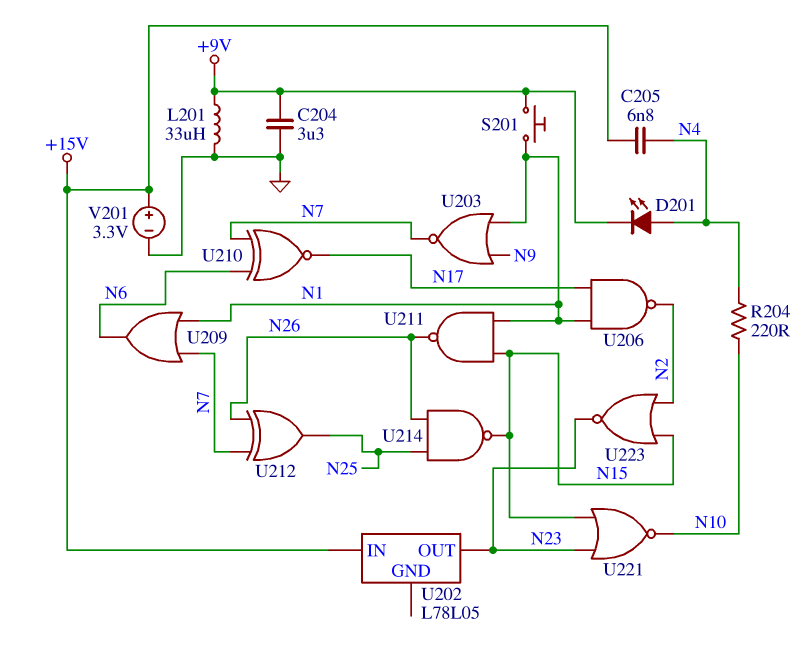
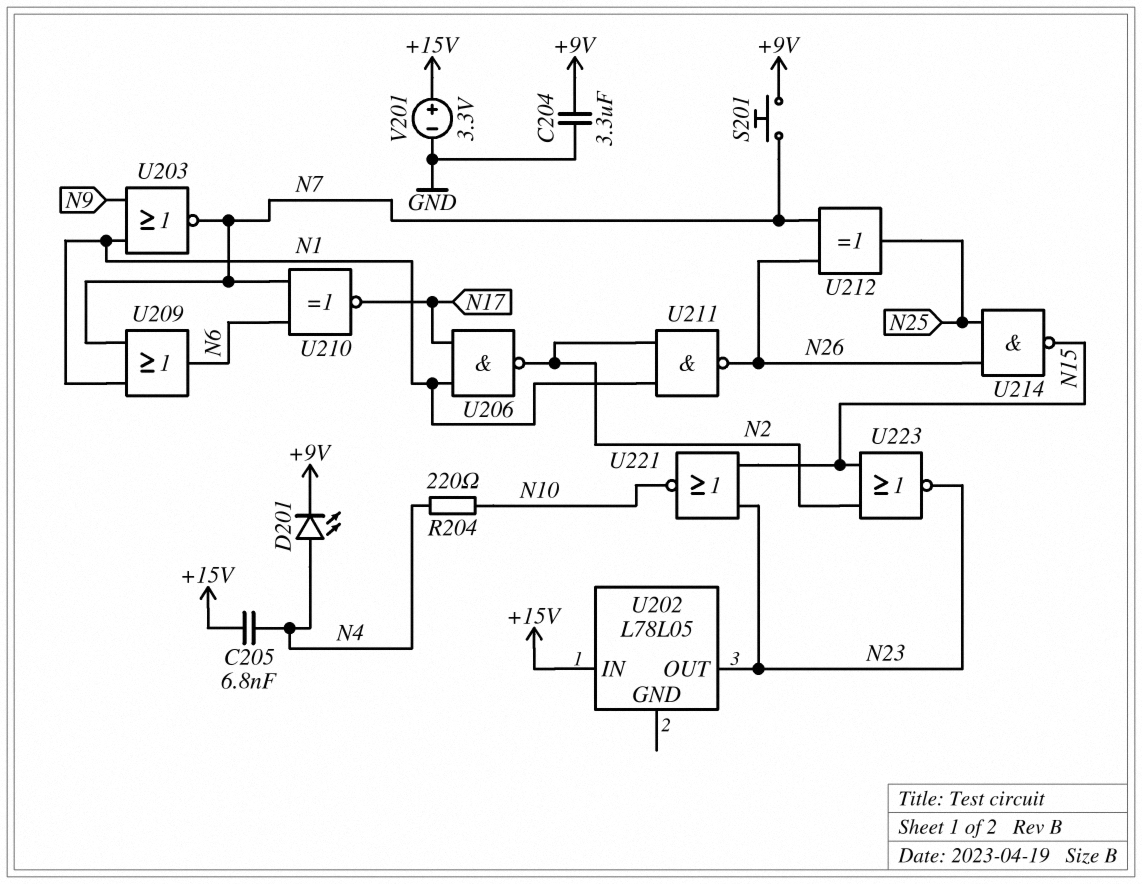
L201: 33uH (+9V, GND) -> none
S201: button (+9V, N1) -> button (+9V, N7)
U211: NAND (in N1, in N15, out N26) -> NAND (in N1, in N2, out N26)

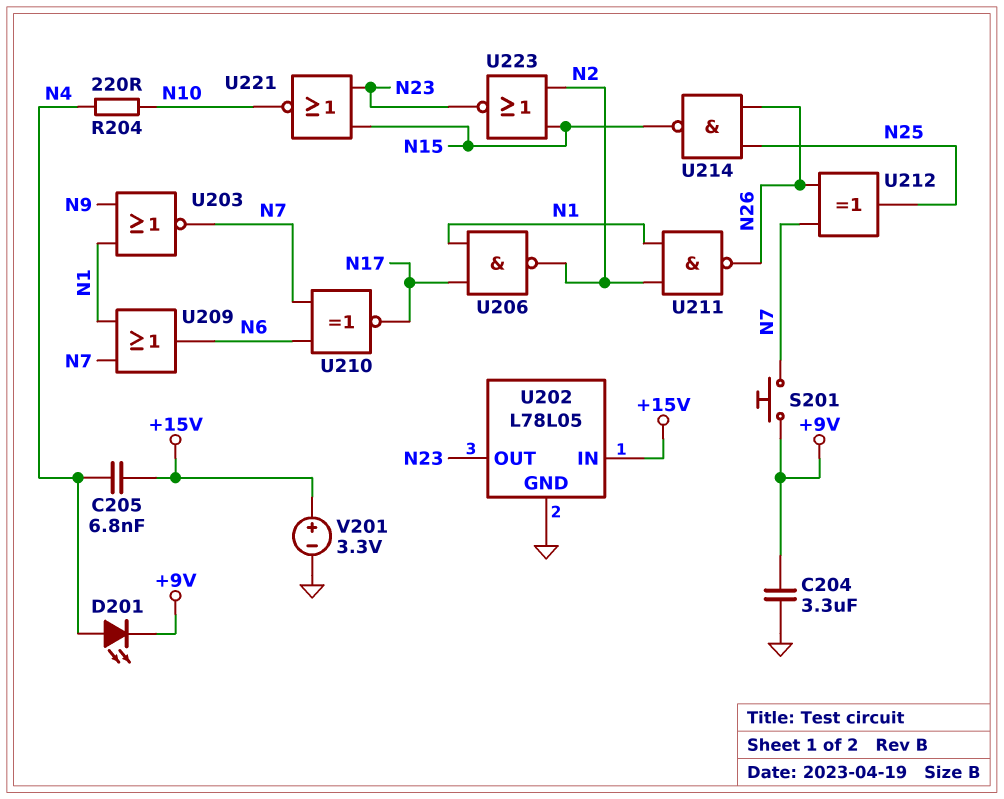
U202 pin GND: none -> GND

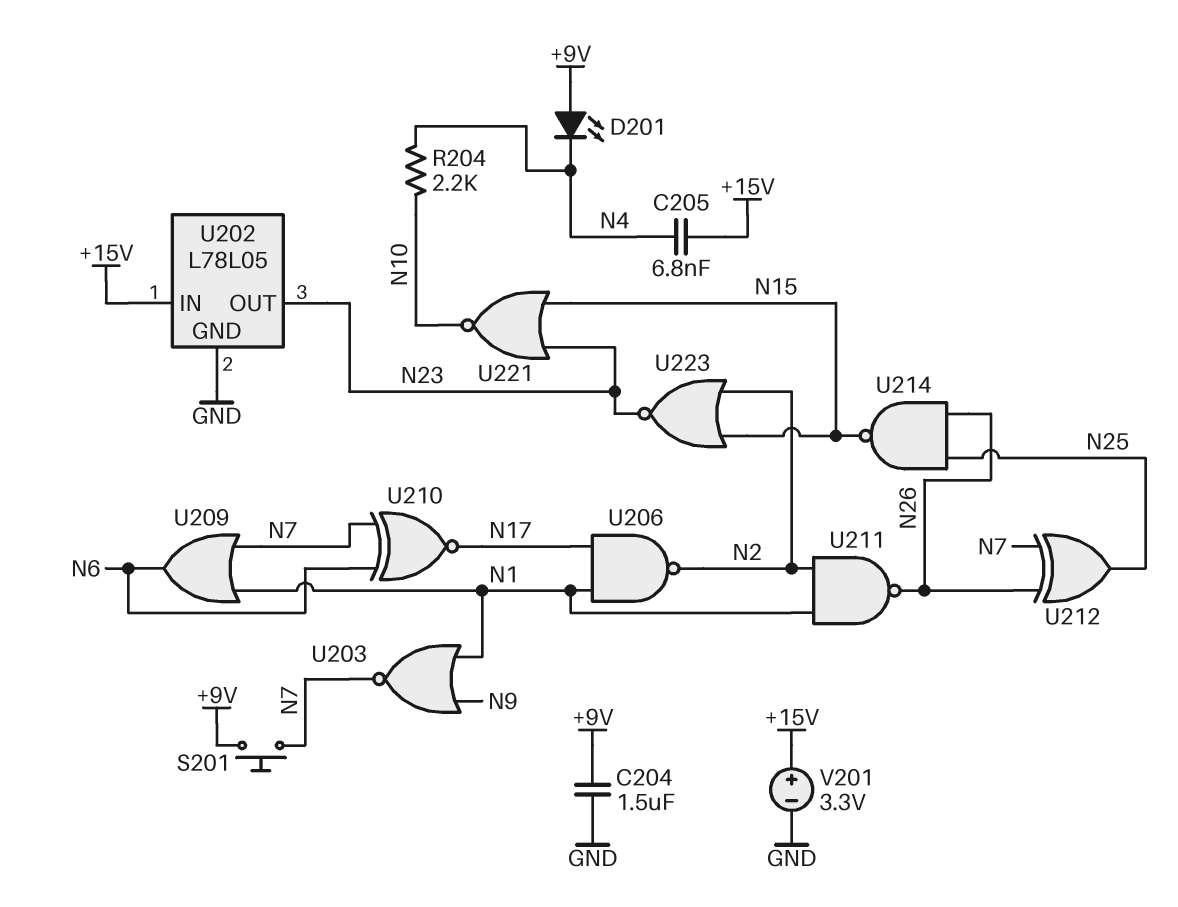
C204: 3.3uF (+9V, GND) -> 1.5uF (+9V, GND)
D201: LED (A N4, K +9V) -> LED (A +9V, K N4)
R204: 220 (N4, N10) -> 2.2k (N4, N10)

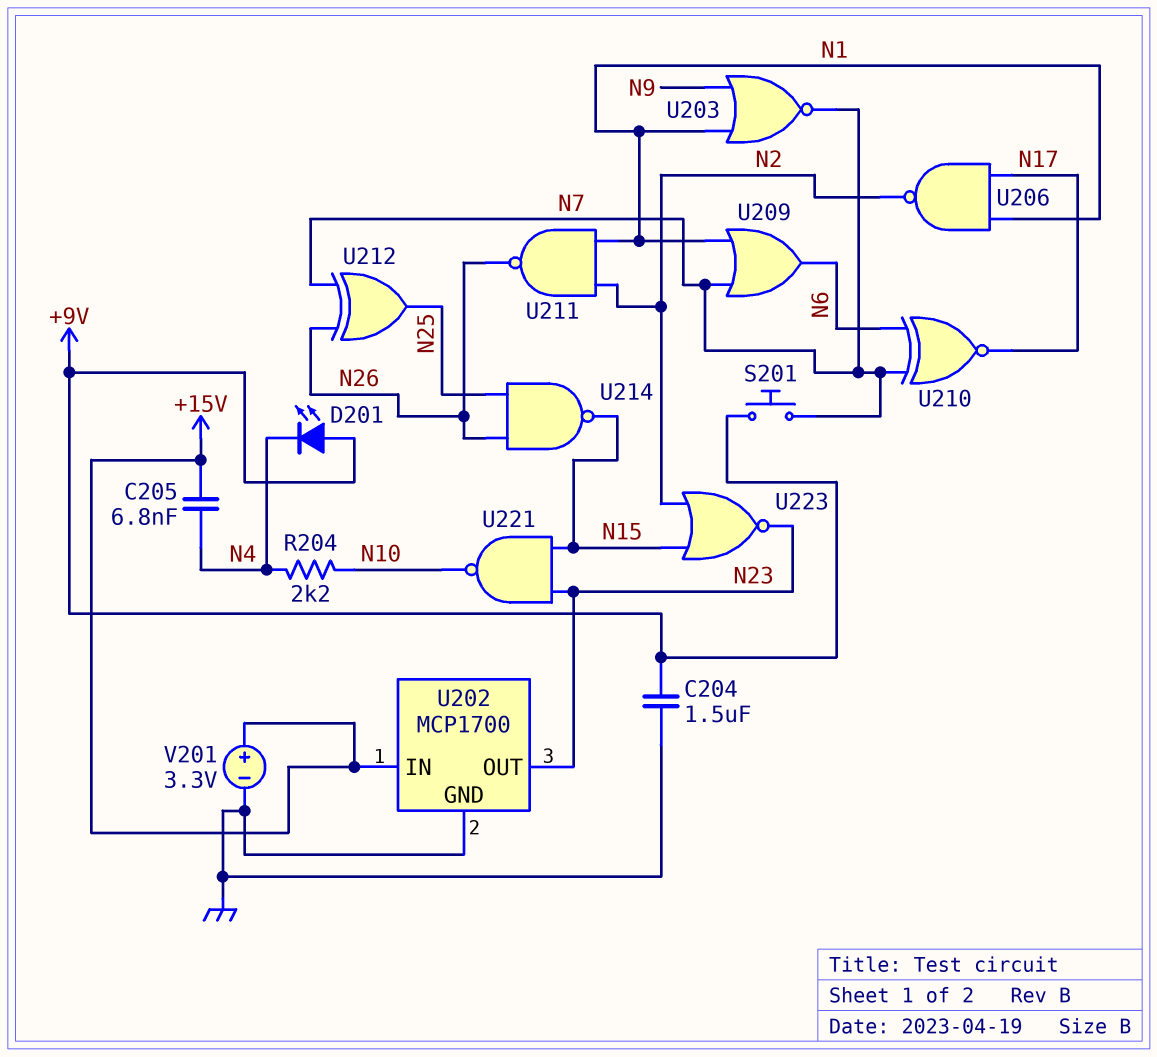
U202: L78L05 -> MCP1700
U221: NOR (in N15, in N23, out N10) -> NAND (in N15, in N23, out N10)

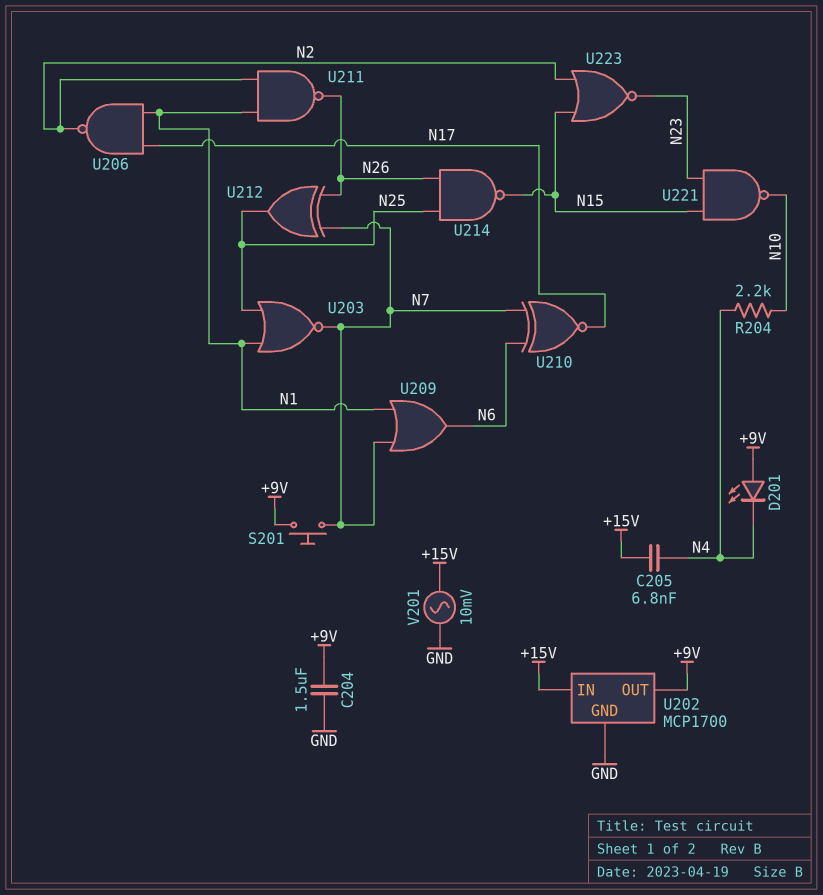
U202 pin OUT: N23 -> +9V
U203: NOR (in N1, in N9, out N7) -> NOR (in N1, in N25, out N7)
V201: 3.3V (plus +15V, minus GND) -> AC 10mV (+15V, GND)

